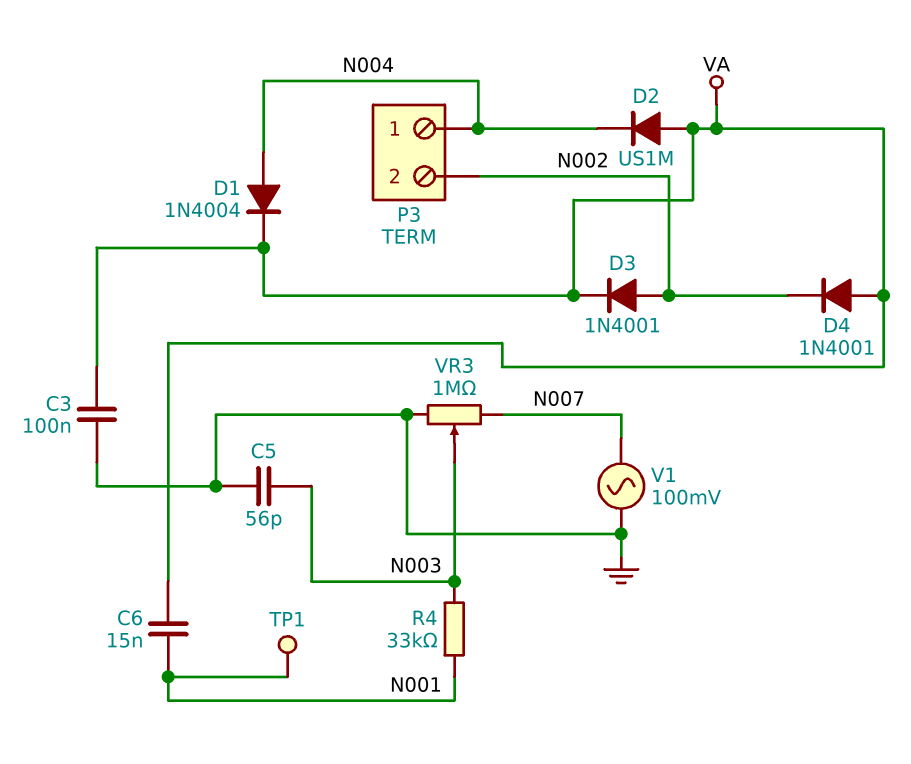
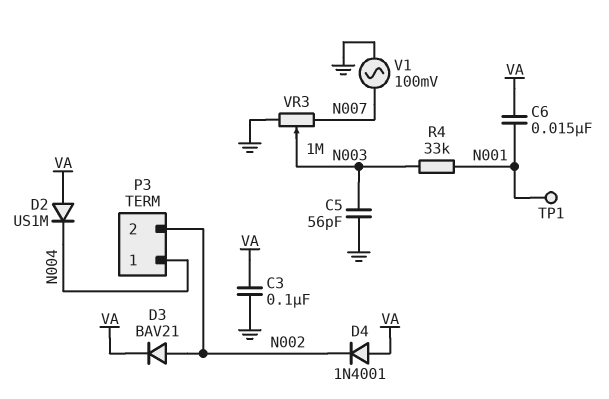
D1: diode 1N4004 (A N004, K VA) -> none
D3: diode 1N4001 (A N002, K VA) -> diode BAV21 (A N002, K VA)

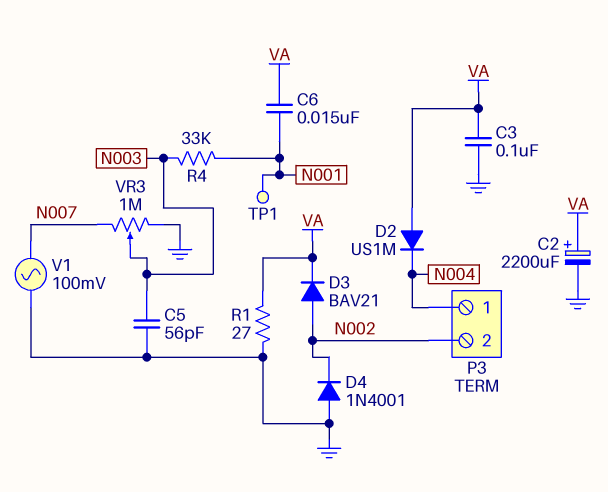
C2: none -> 2200uF (plus VA, minus GND)
D4: diode 1N4001 (A VA, K N002) -> diode 1N4001 (A GND, K N002)
R1: none -> 27 (GND, VA)

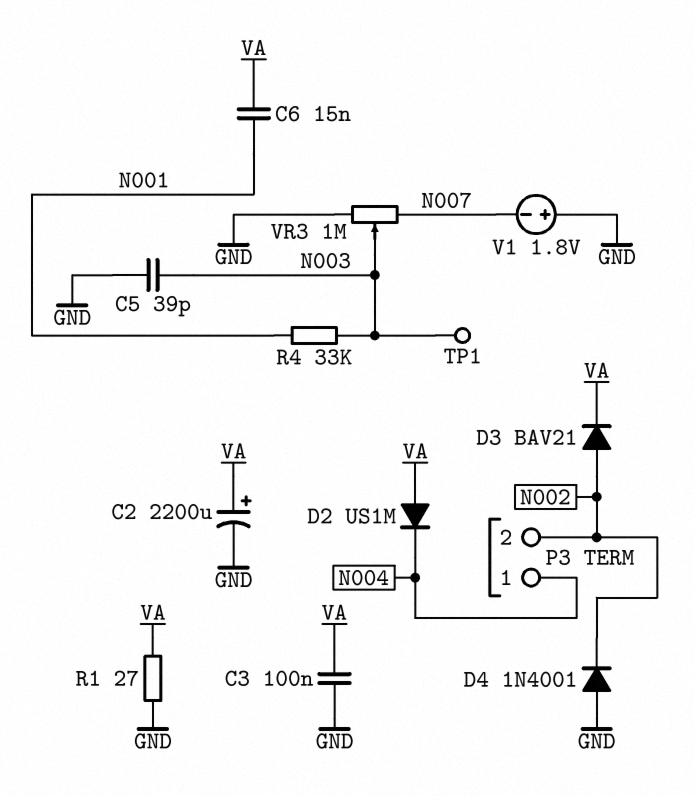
C5: 56pF (GND, N003) -> 39pF (GND, N003)
TP1: test point (N001) -> test point (N003)
V1: AC 100mV (GND, N007) -> 1.8V (plus GND, minus N007)

